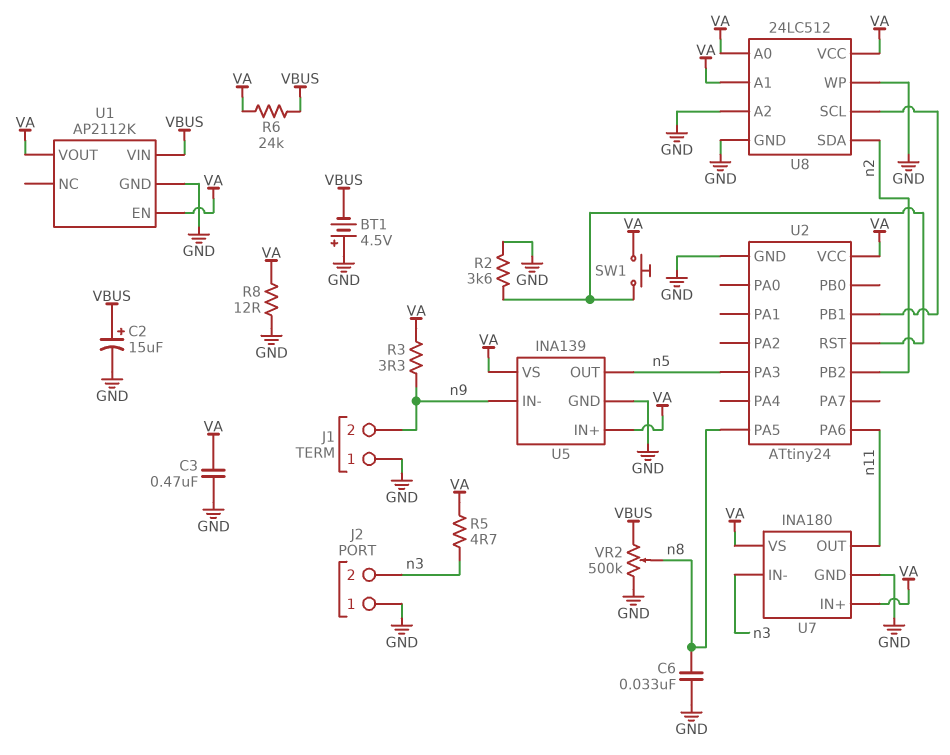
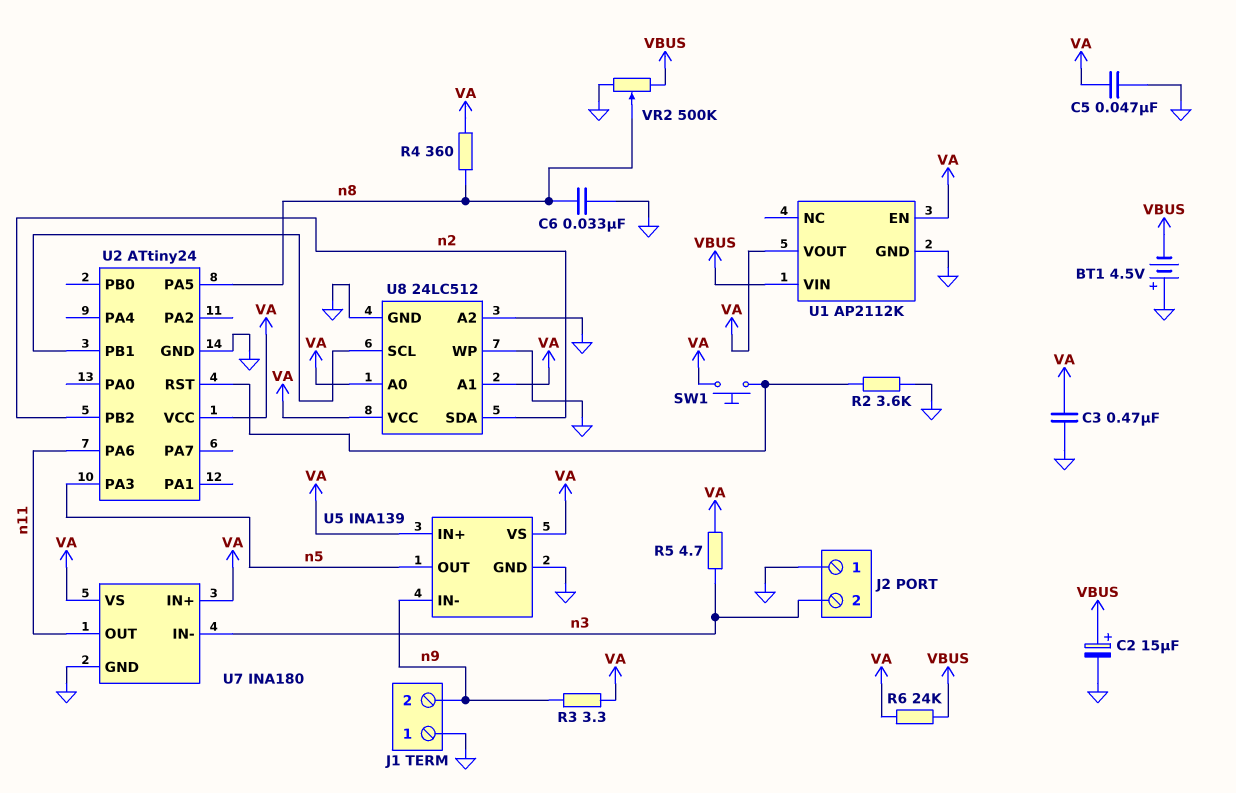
C5: none -> 47nF (GND, VA)
R4: none -> 360 (VA, n8)
R8: 12 (GND, VA) -> none

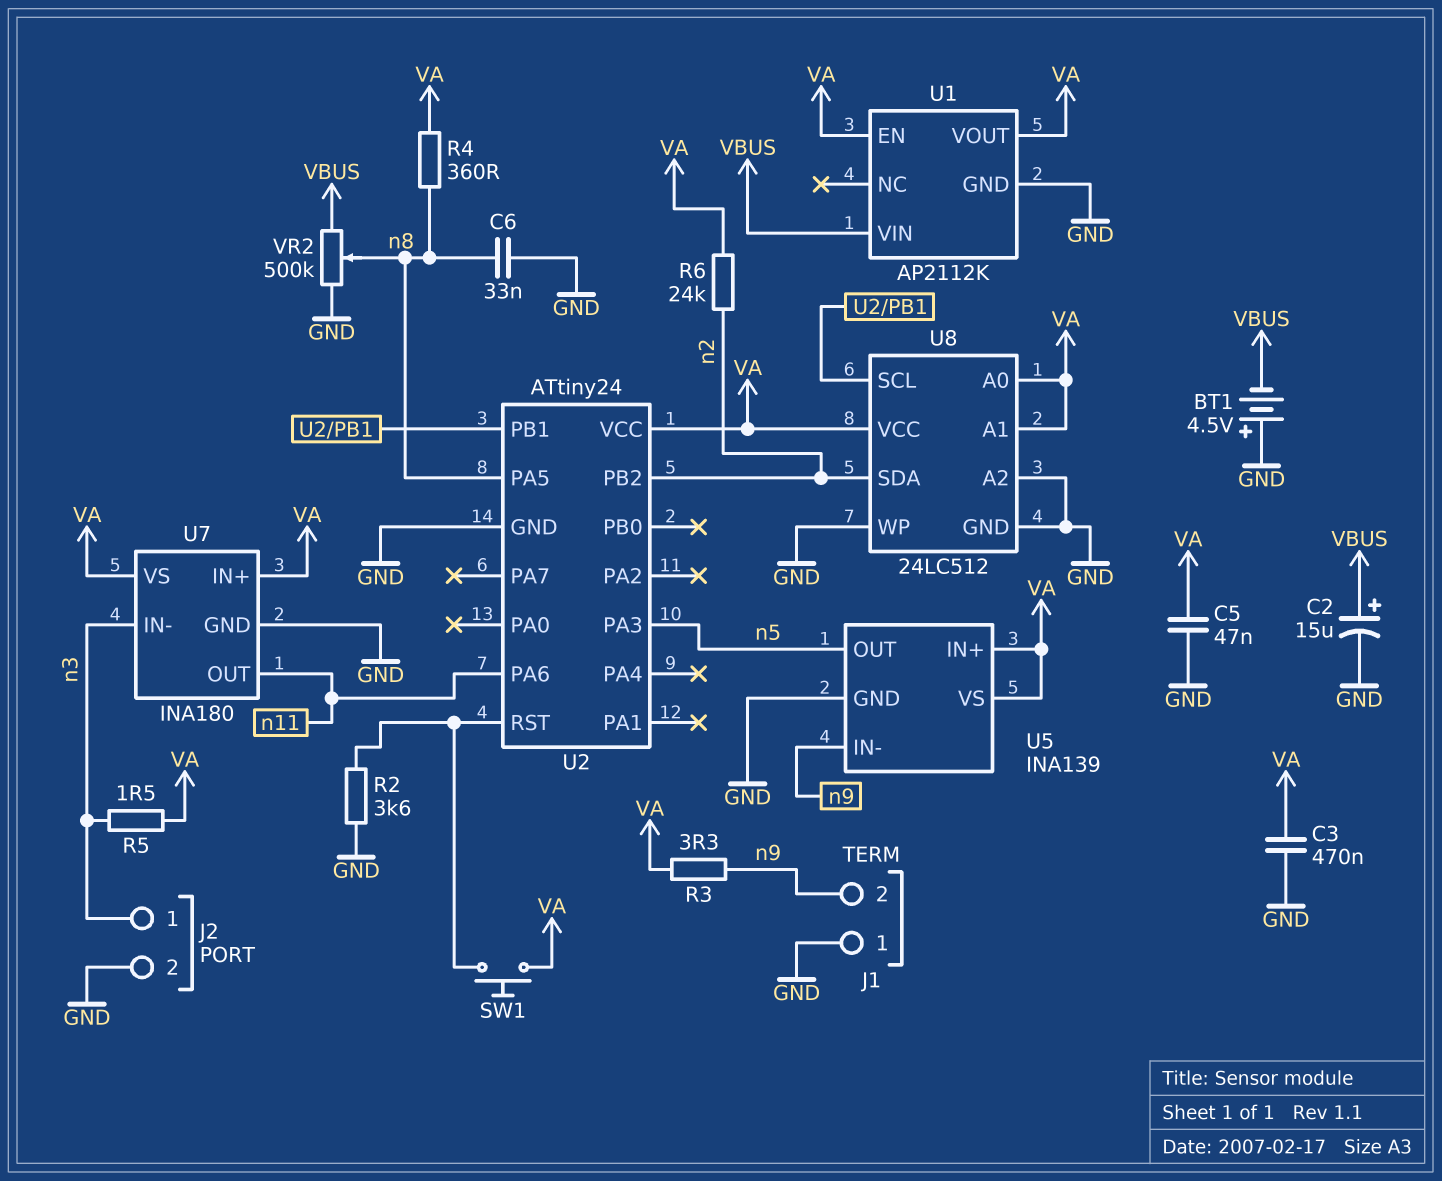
J2 pin 1: GND -> n3
J2 pin 2: n3 -> GND
R5: 4.7 (VA, n3) -> 1.5 (VA, n3)
R6: 24k (VA, VBUS) -> 24k (VA, n2)

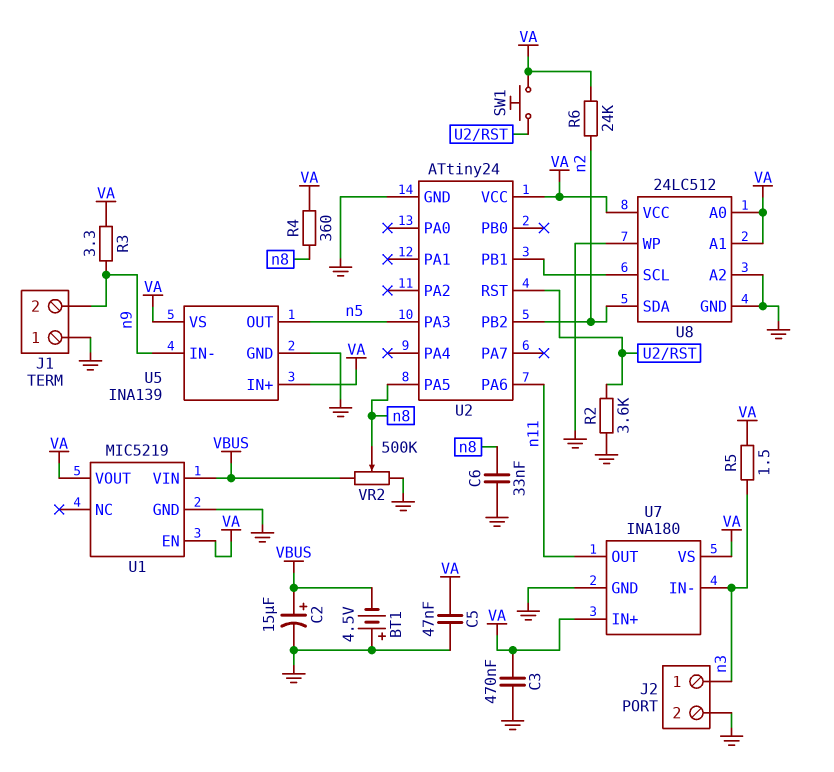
U1: AP2112K -> MIC5219

